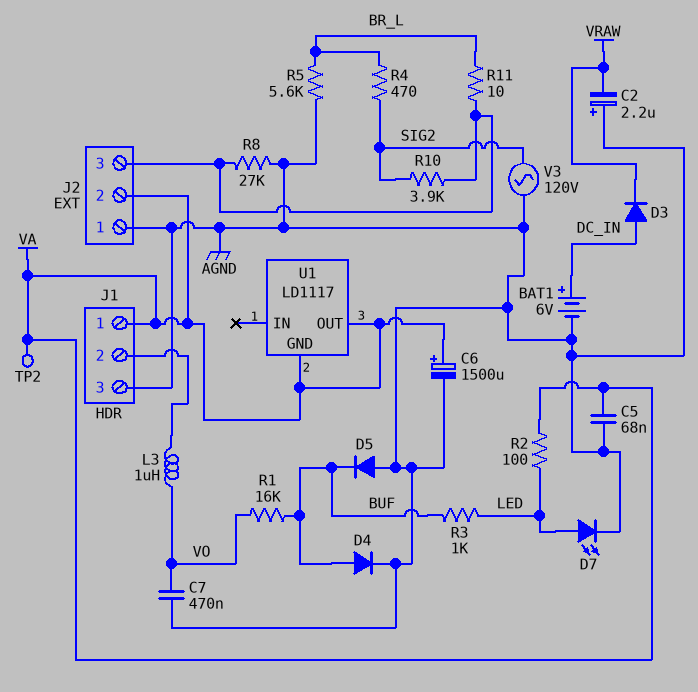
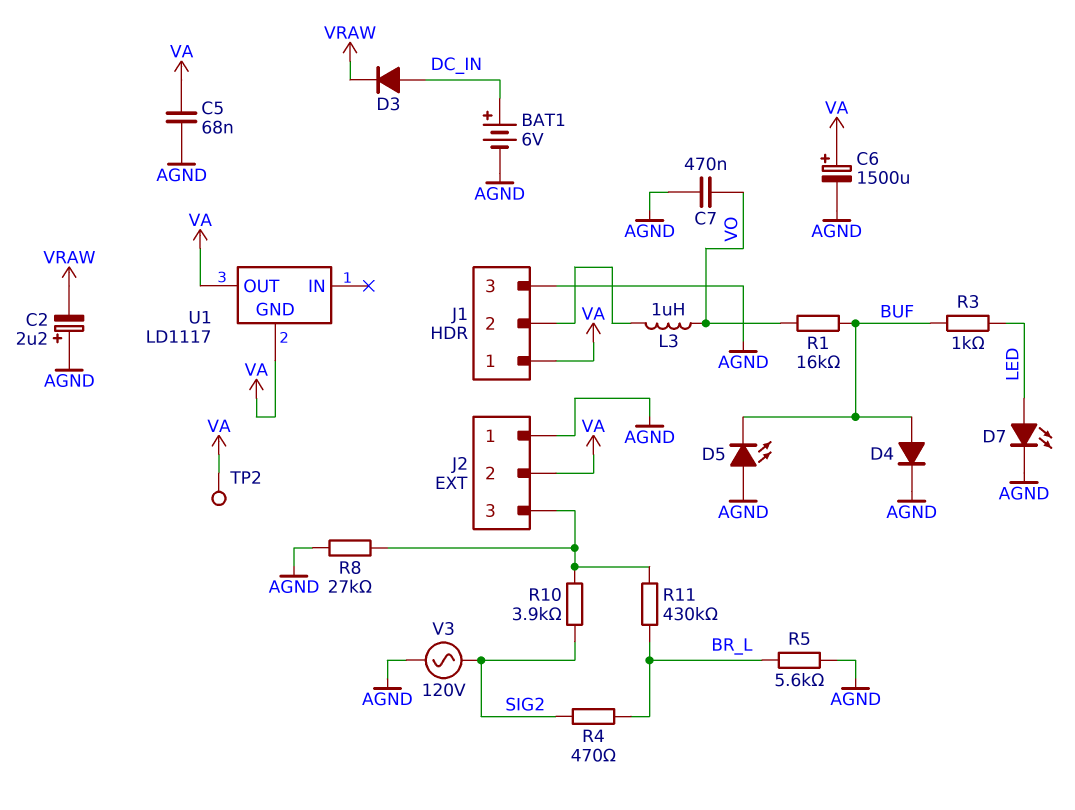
D5: diode (A AGND, K BUF) -> LED (A AGND, K BUF)
R2: 100 (LED, VA) -> none
R11: 10 (BR_L, J2/3) -> 430k (BR_L, J2/3)

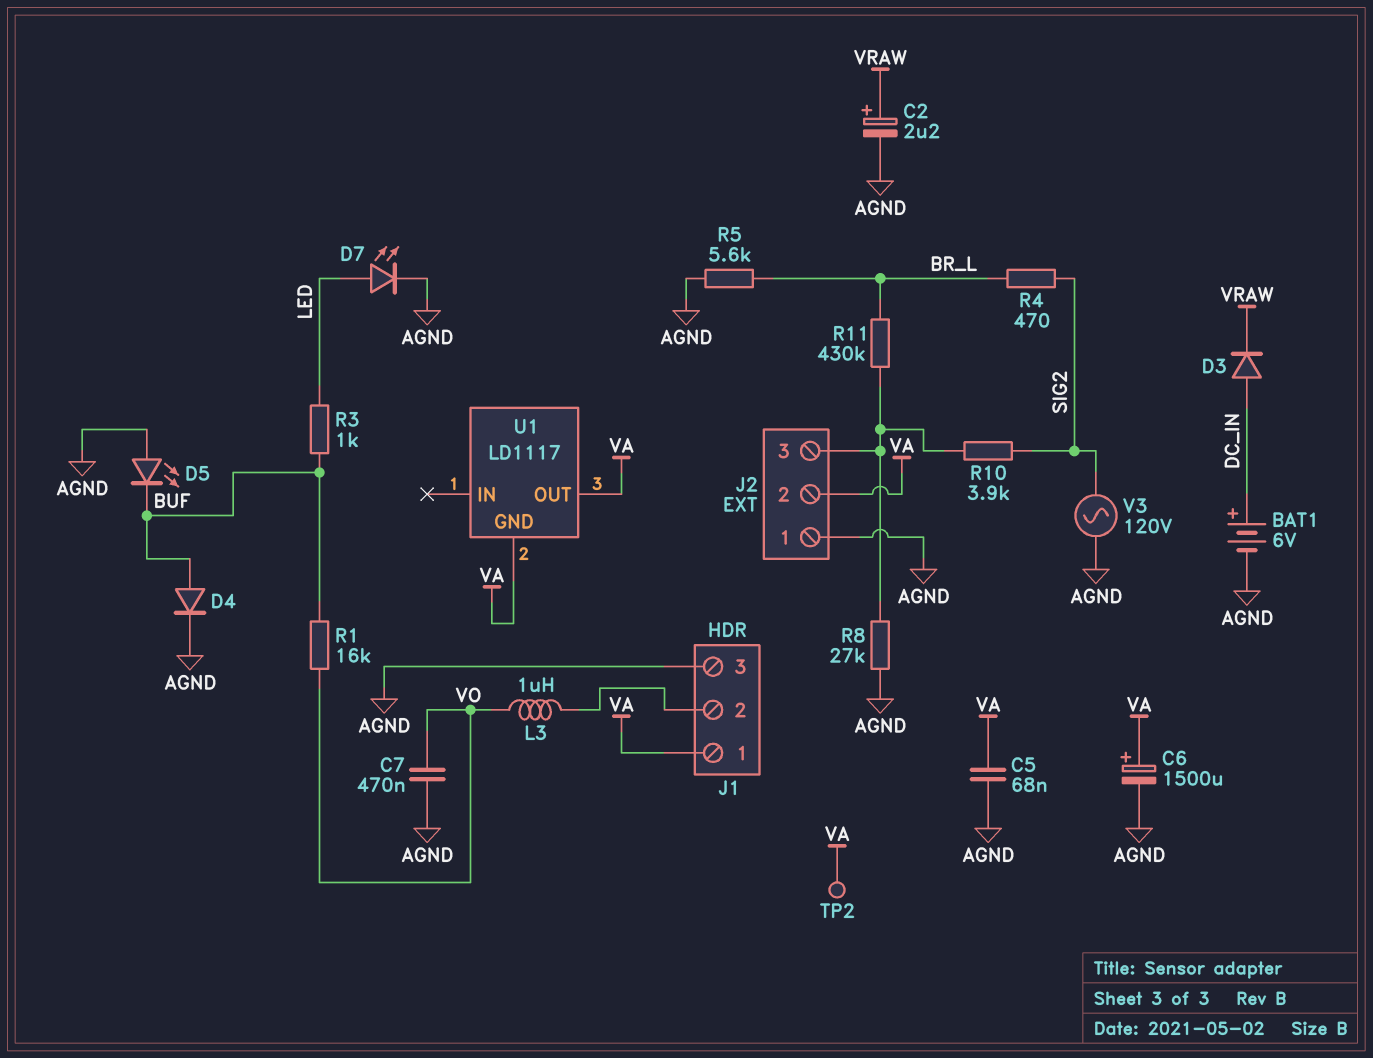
C2: 2.2uF (plus AGND, minus VRAW) -> 2.2uF (plus VRAW, minus AGND)

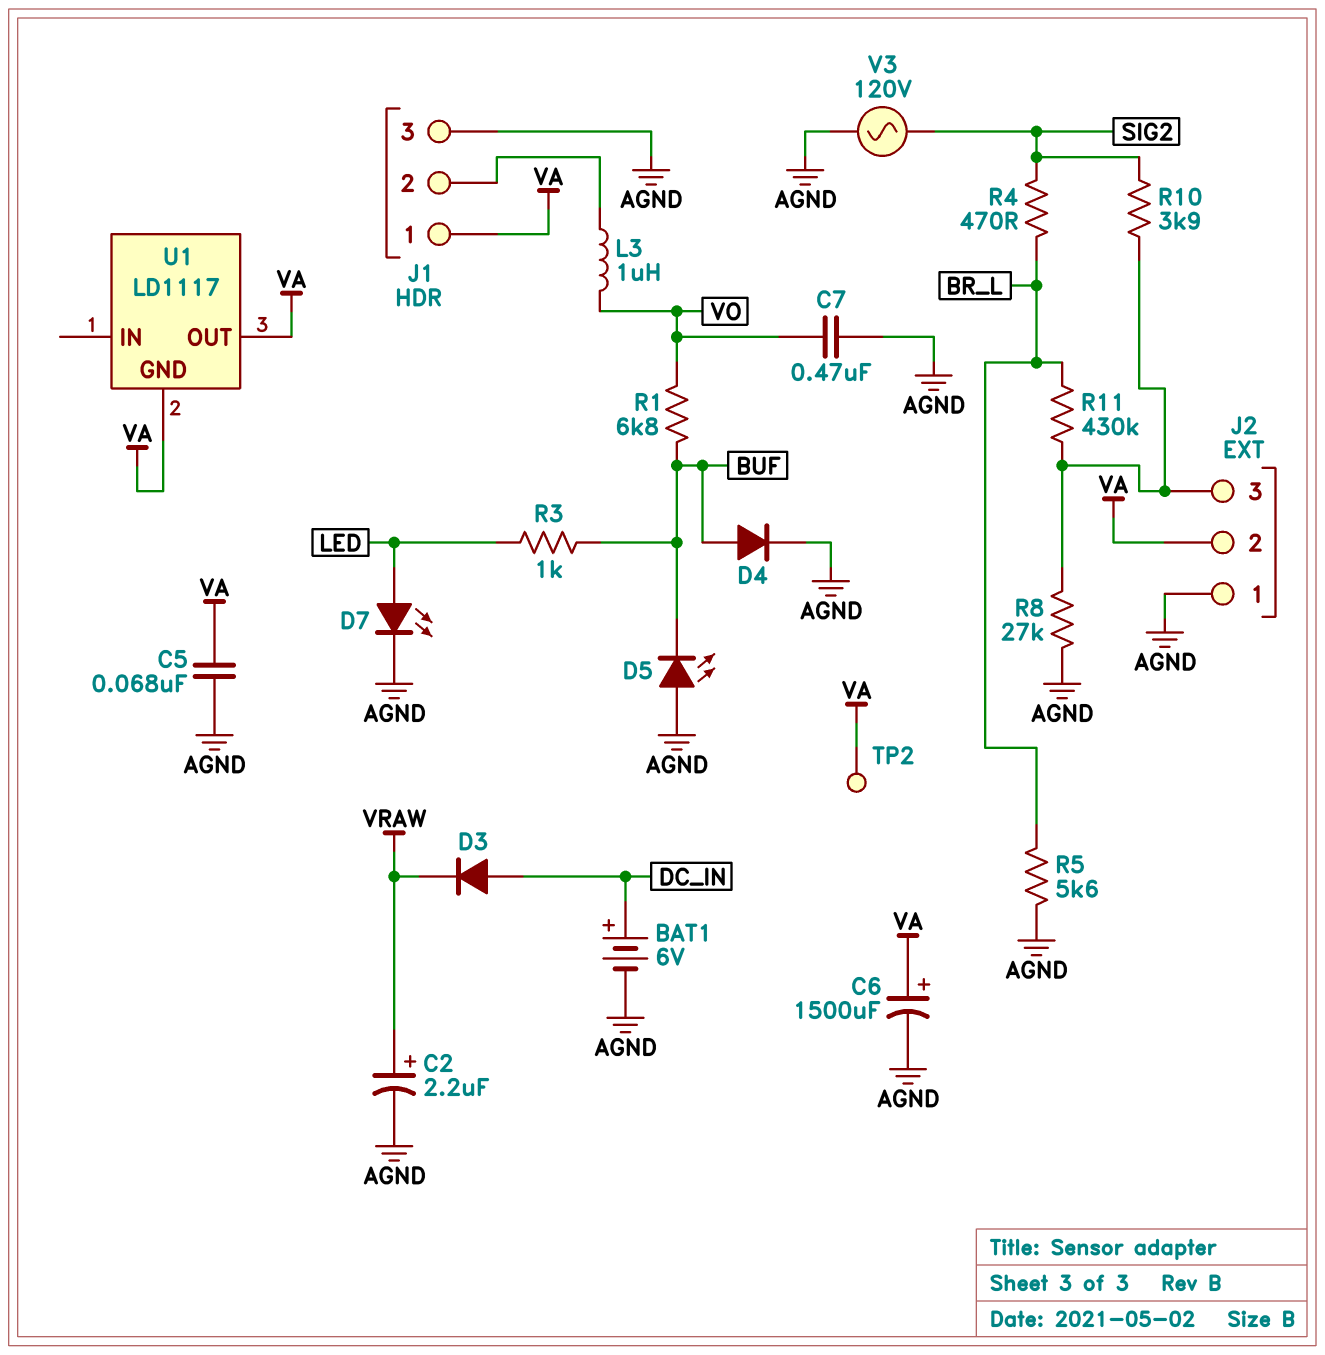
R1: 16k (BUF, VO) -> 6.8k (BUF, VO)

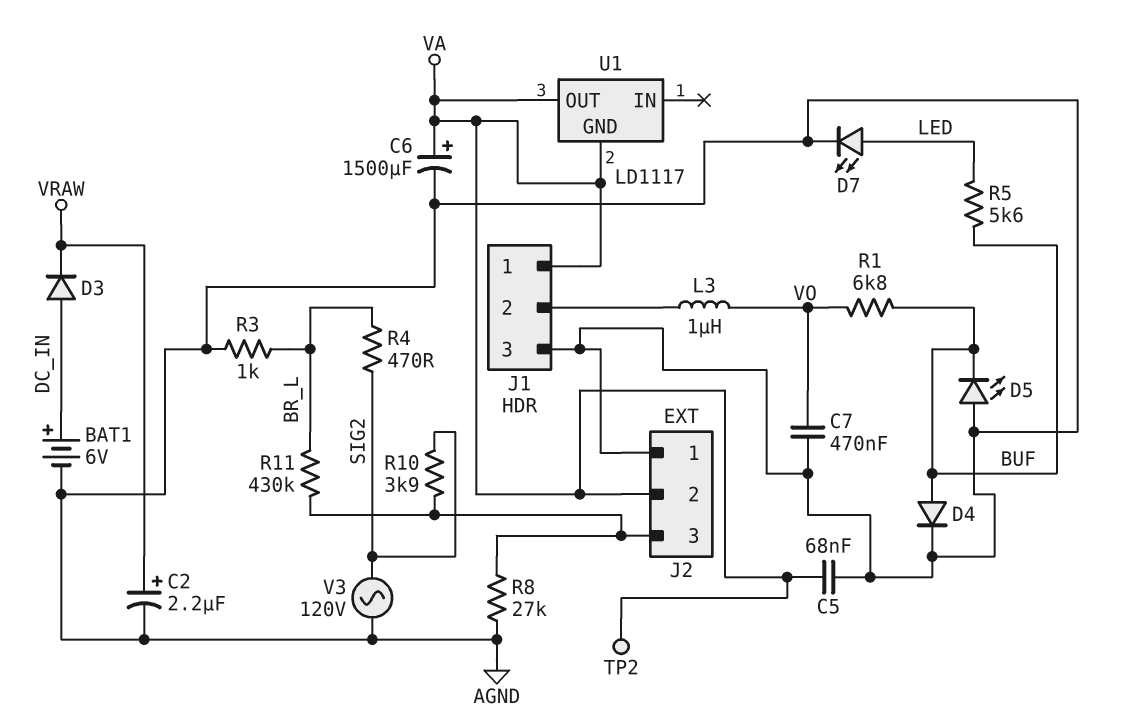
R3: 1k (BUF, LED) -> 1k (AGND, BR_L)
R5: 5.6k (AGND, BR_L) -> 5.6k (BUF, LED)

